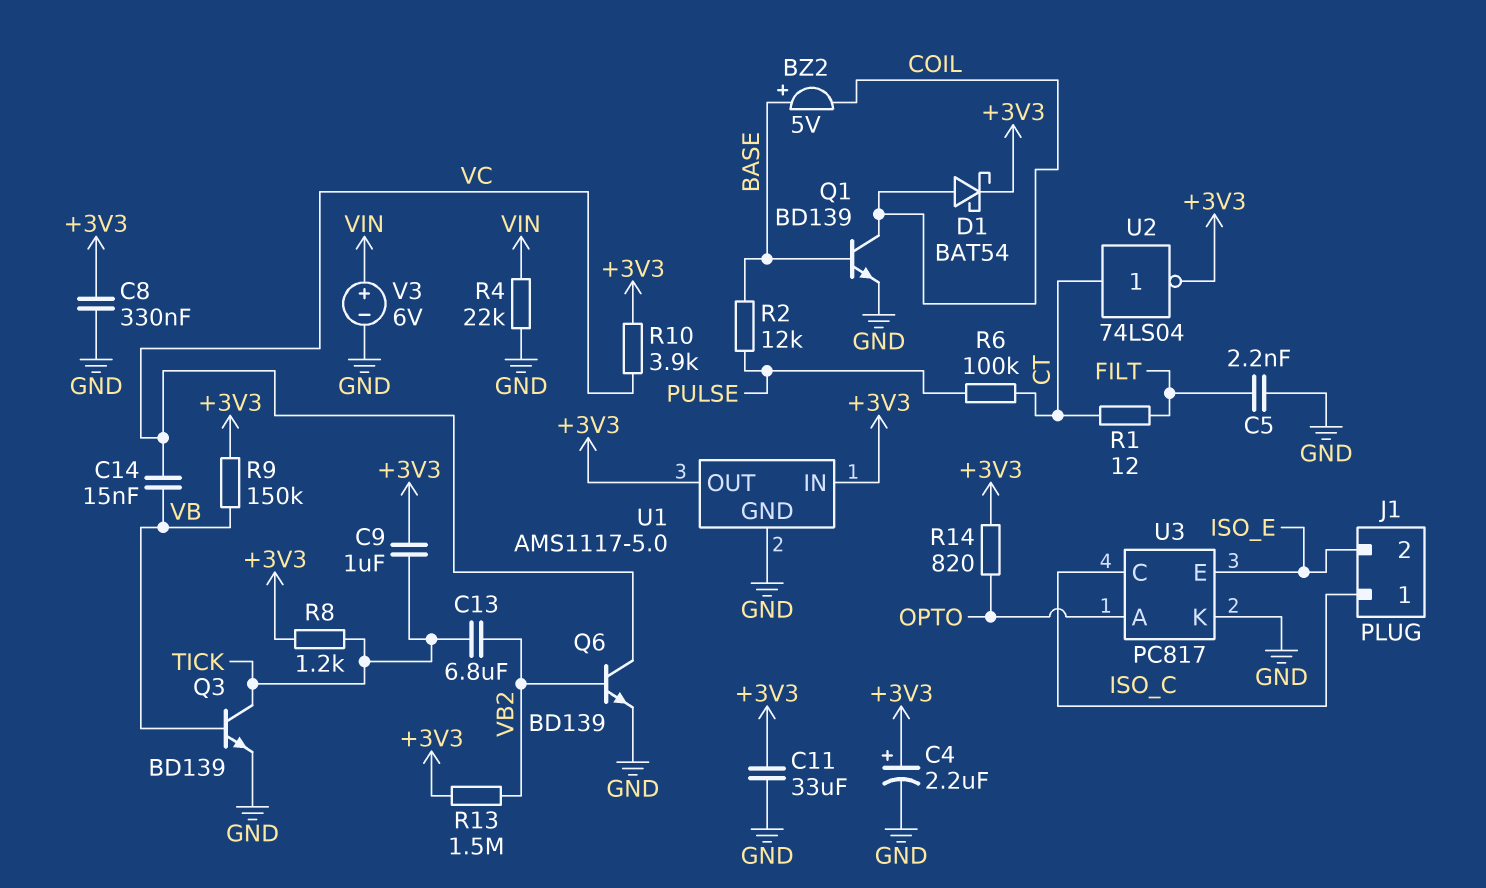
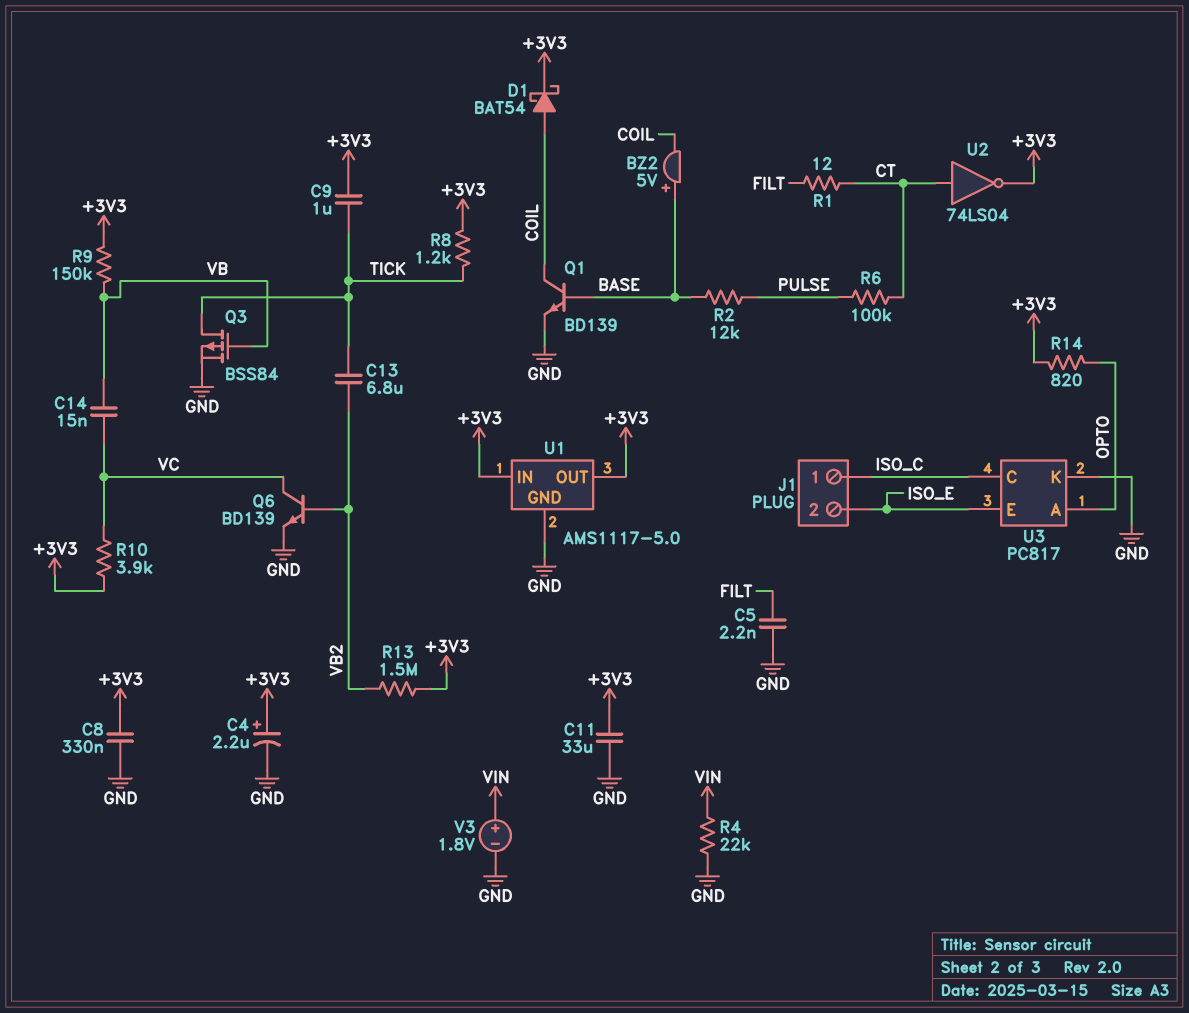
Q3: NPN BD139 (B VB, C TICK, E GND) -> PMOS BSS84 (G VB, D TICK, S GND)
V3: 6V (plus VIN, minus GND) -> 1.8V (plus VIN, minus GND)

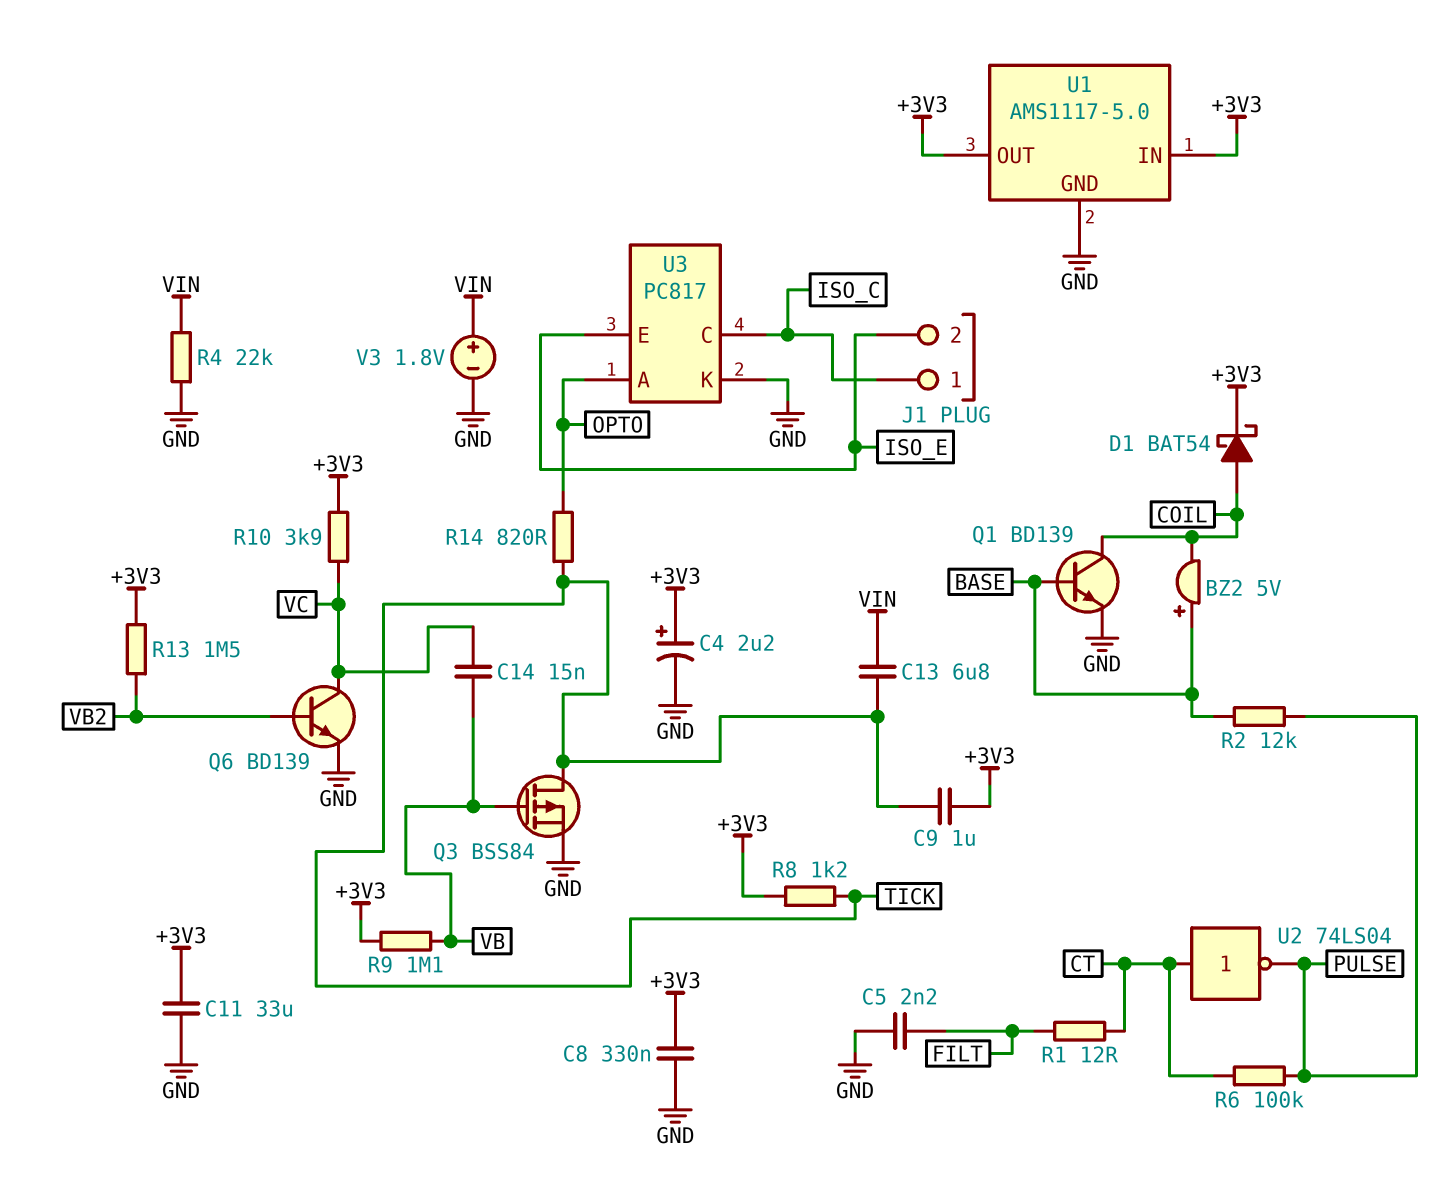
C13: 6.8uF (TICK, VB2) -> 6.8uF (TICK, VIN)
R9: 150k (+3V3, VB) -> 1.1M (+3V3, VB)
R14: 820 (+3V3, OPTO) -> 820 (OPTO, TICK)
U2: NOT 74LS04 (in CT, out +3V3) -> NOT 74LS04 (in CT, out PULSE)

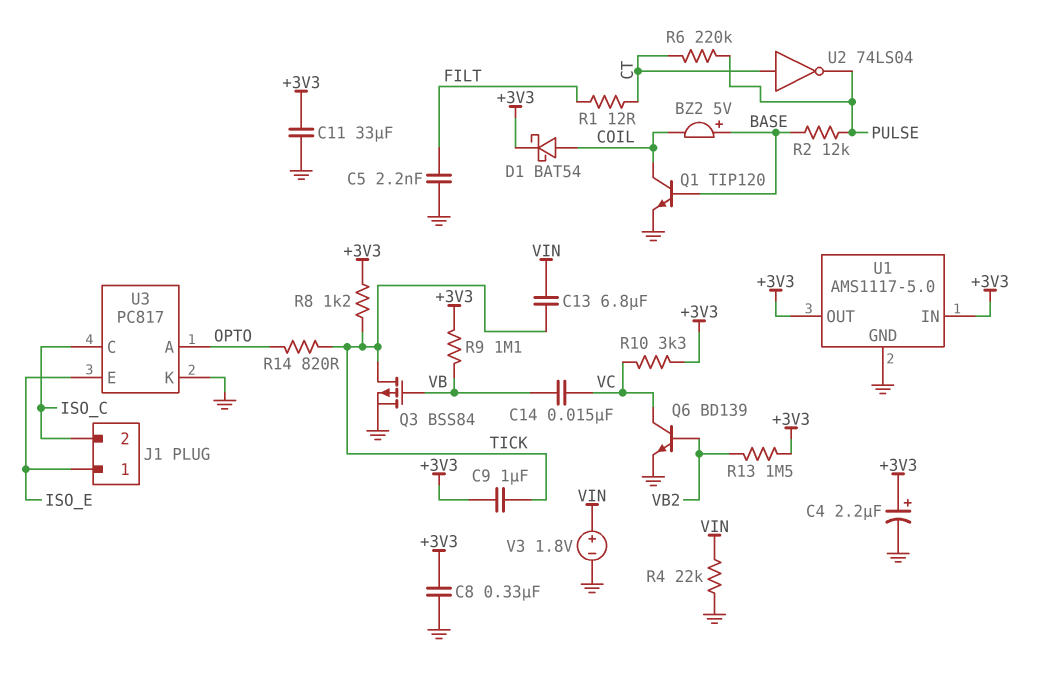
J1 pin 1: ISO_C -> ISO_E
J1 pin 2: ISO_E -> ISO_C
Q1: NPN BD139 (B BASE, C COIL, E GND) -> NPN TIP120 (B BASE, C COIL, E GND)
R6: 100k (CT, PULSE) -> 220k (CT, PULSE)
R10: 3.9k (+3V3, VC) -> 3.3k (+3V3, VC)

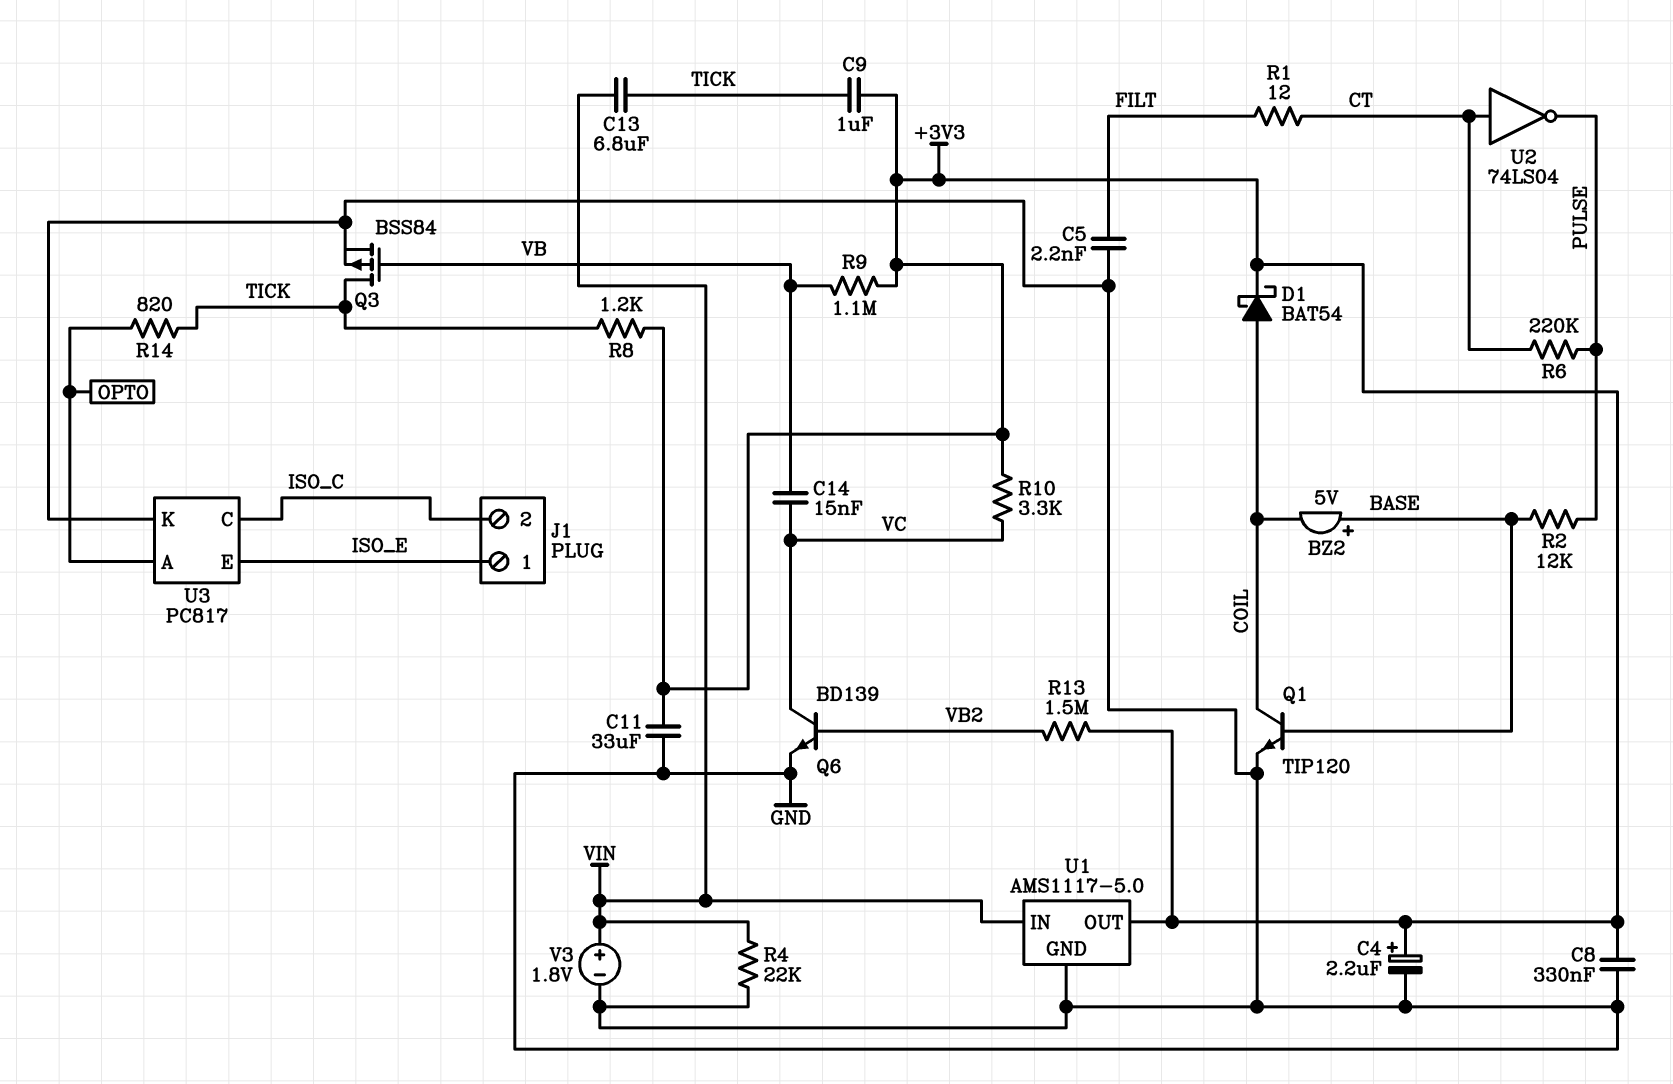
U1 pin IN: +3V3 -> VIN

